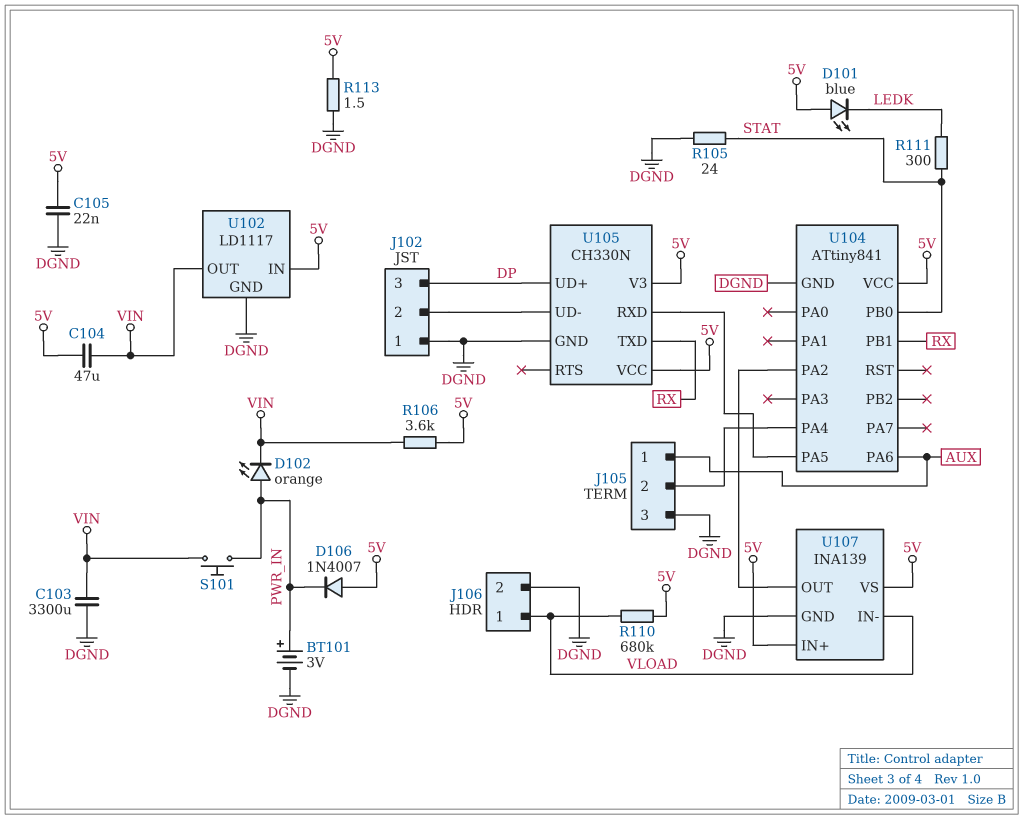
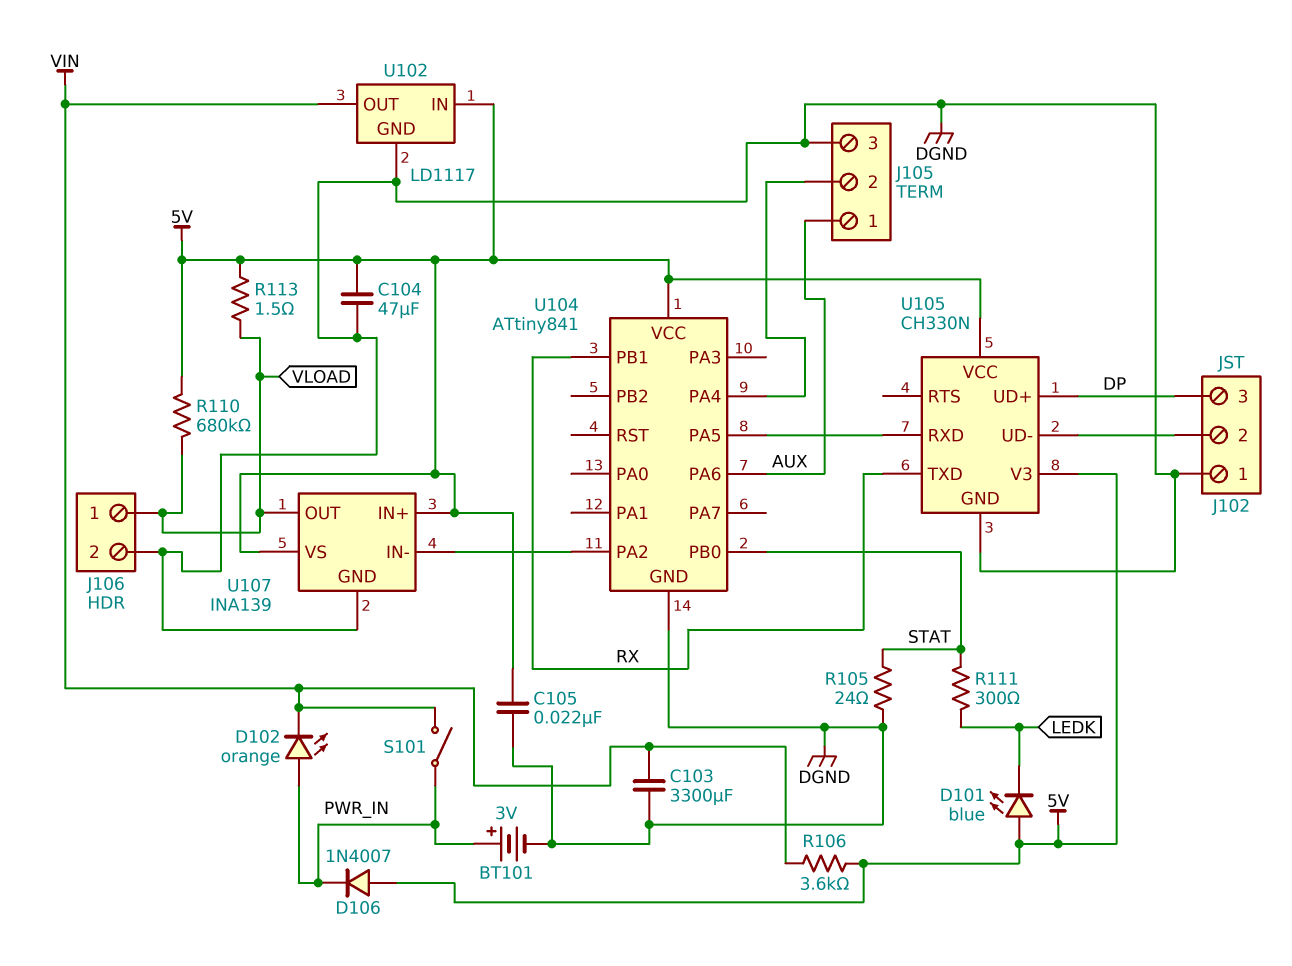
C104: 47uF (5V, VIN) -> 47uF (5V, DGND)
R113: 1.5 (5V, DGND) -> 1.5 (5V, VLOAD)
S101: button (PWR_IN, VIN) -> switch (PWR_IN, VIN)
U107 pin IN-: VLOAD -> U104/PA2
U107 pin OUT: U104/PA2 -> VLOAD

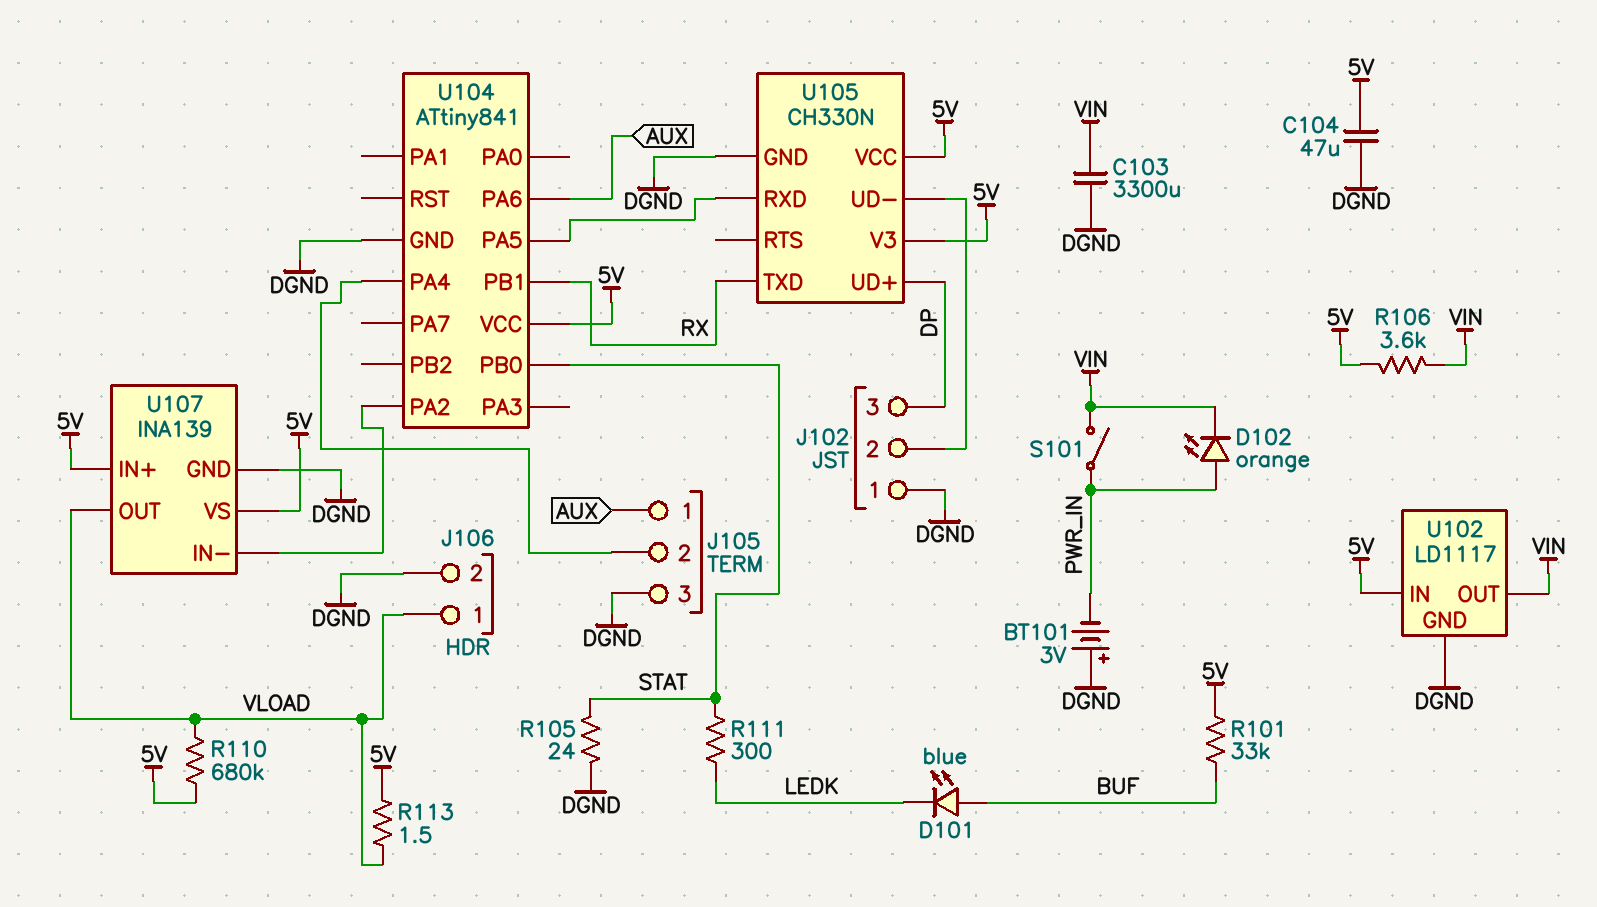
BT101: 3V (plus PWR_IN, minus DGND) -> 3V (plus DGND, minus PWR_IN)
C105: 22nF (5V, DGND) -> none
D101: LED blue (A 5V, K LEDK) -> LED blue (A BUF, K LEDK)
D106: diode 1N4007 (A 5V, K PWR_IN) -> none
R101: none -> 33k (5V, BUF)

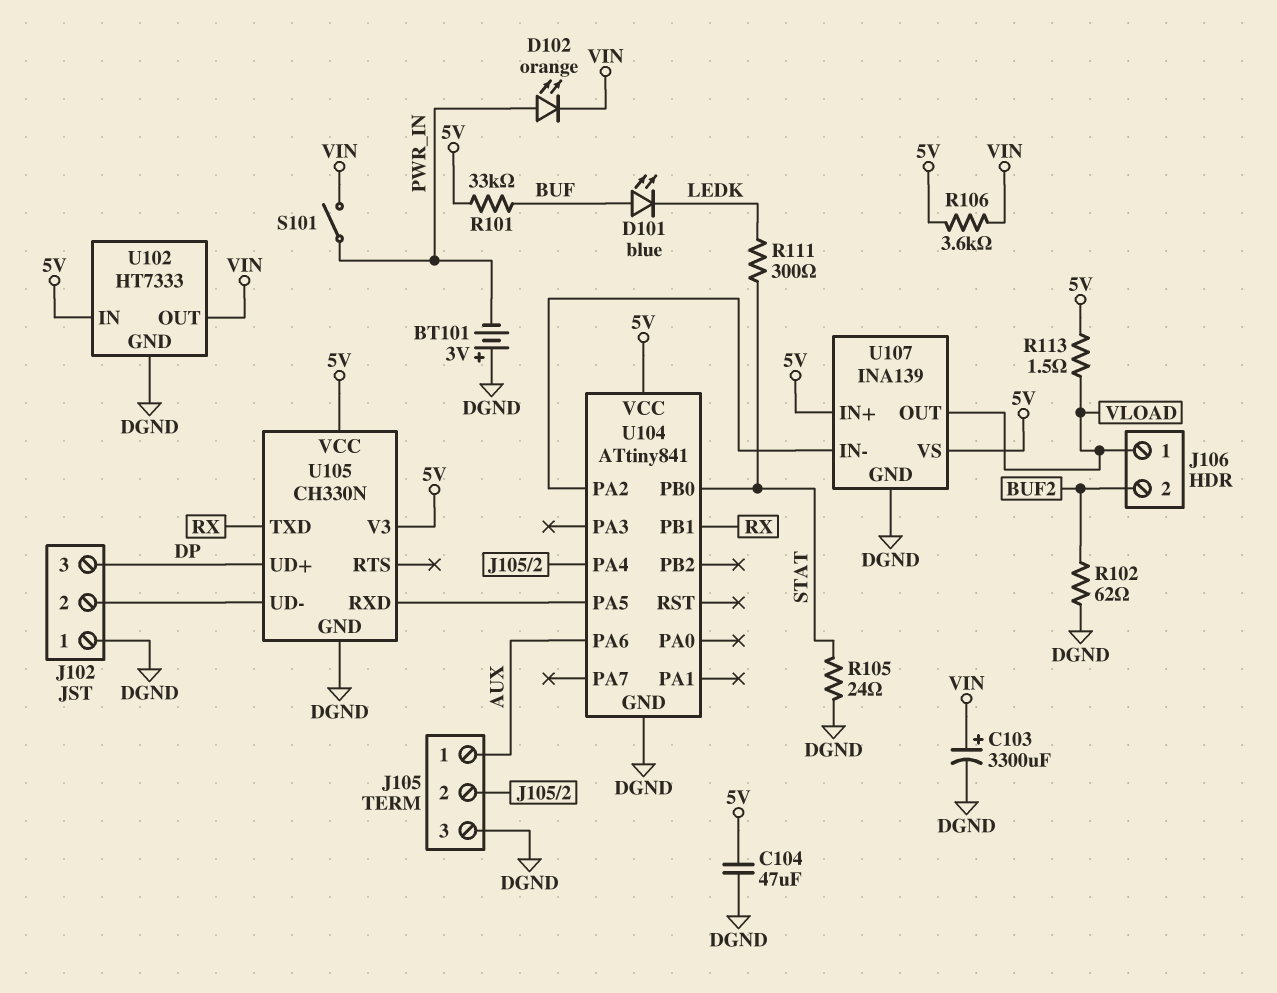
C103: 3300uF (DGND, VIN) -> 3300uF (plus VIN, minus DGND)
J106 pin 2: DGND -> BUF2
R102: none -> 62 (BUF2, DGND)
R110: 680k (5V, VLOAD) -> none
U102: LD1117 -> HT7333

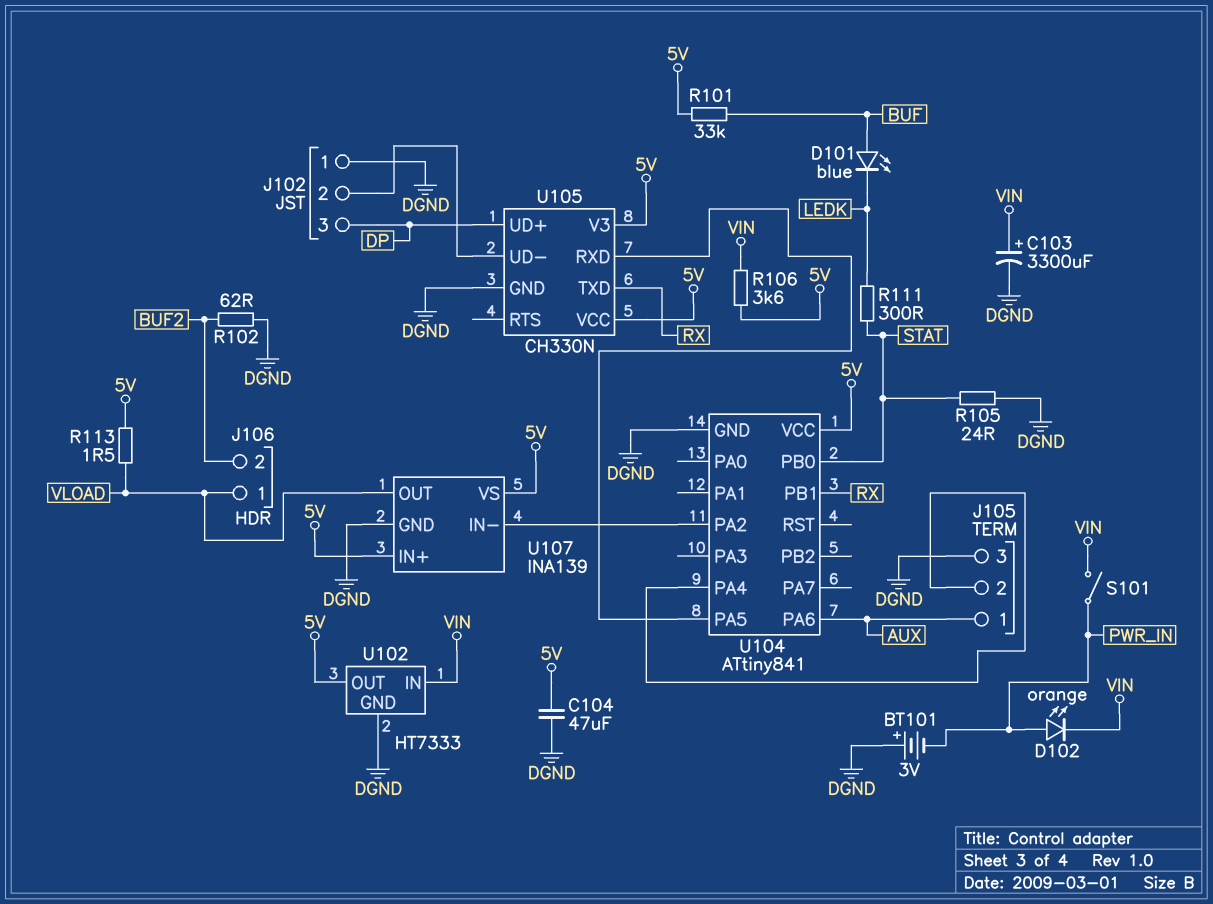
U102 pin IN: 5V -> VIN
U102 pin OUT: VIN -> 5V

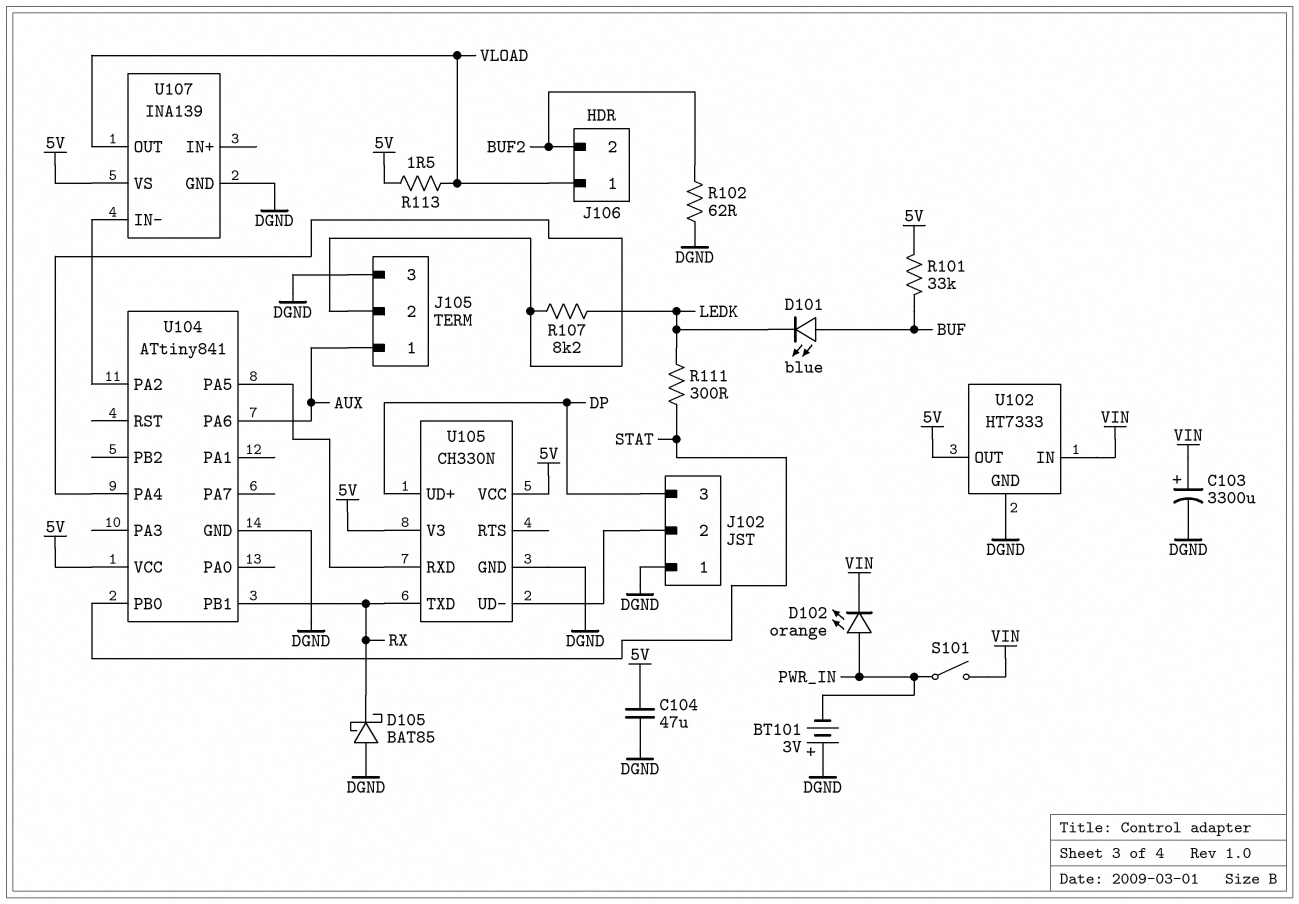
D105: none -> schottky BAT85 (A DGND, K RX)
R105: 24 (DGND, STAT) -> none
R106: 3.6k (5V, VIN) -> none
R107: none -> 8.2k (J105/2, LEDK)
U107 pin IN+: 5V -> none

